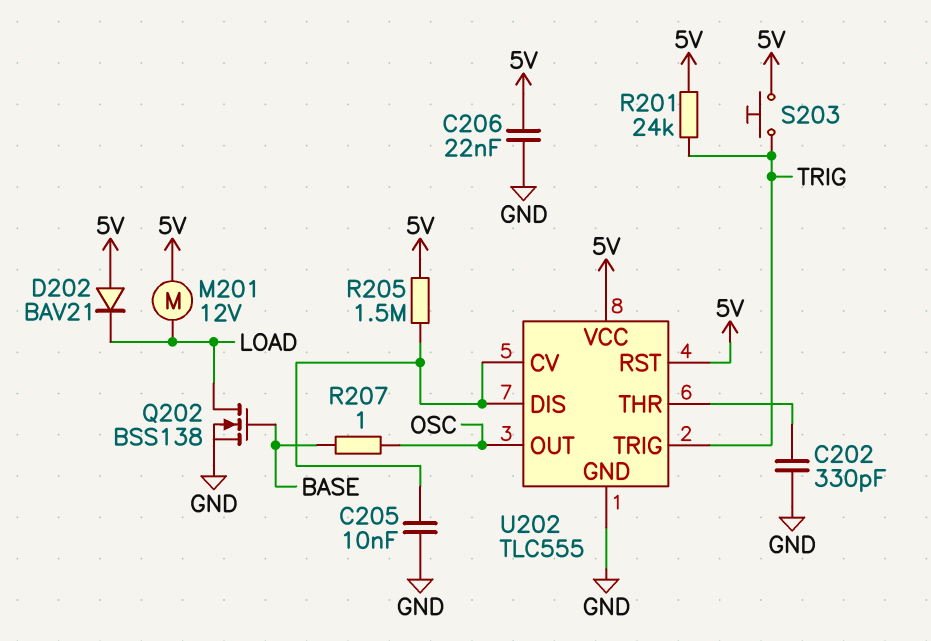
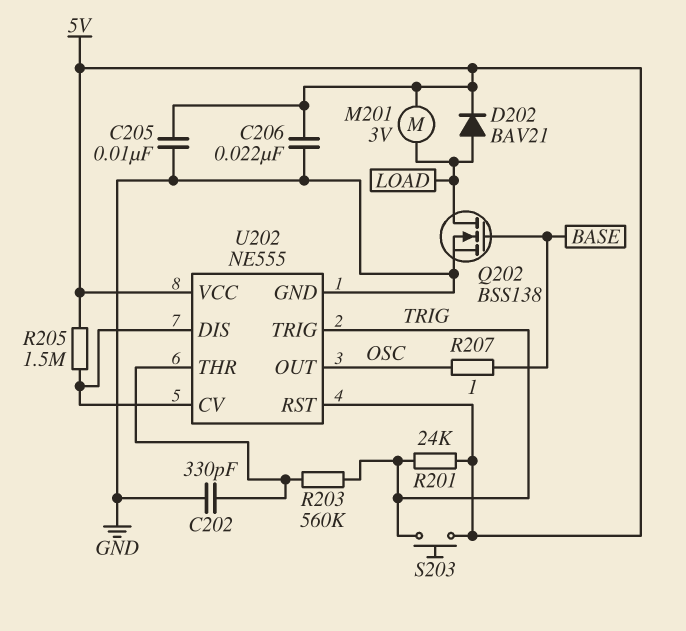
C205: 10nF (GND, U202/CV) -> 10nF (5V, GND)
D202: diode BAV21 (A 5V, K LOAD) -> diode BAV21 (A LOAD, K 5V)
M201: motor 12V (5V, LOAD) -> motor 3V (5V, LOAD)
R203: none -> 560k (TRIG, U202/THR)
U202: TLC555 -> NE555

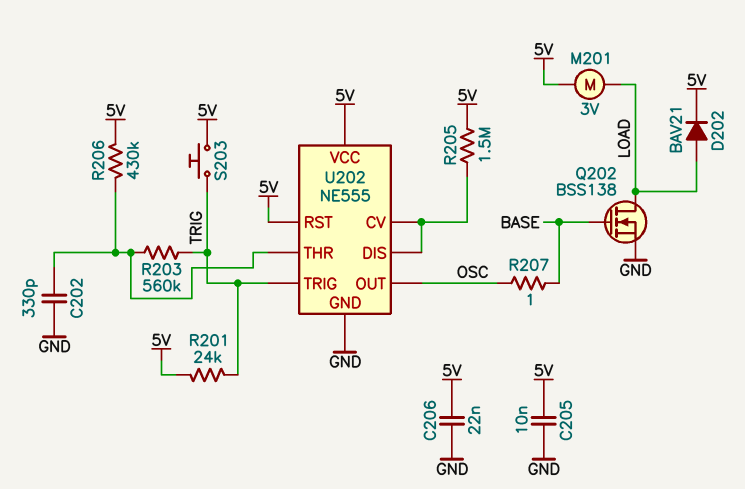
R206: none -> 430k (5V, U202/THR)

